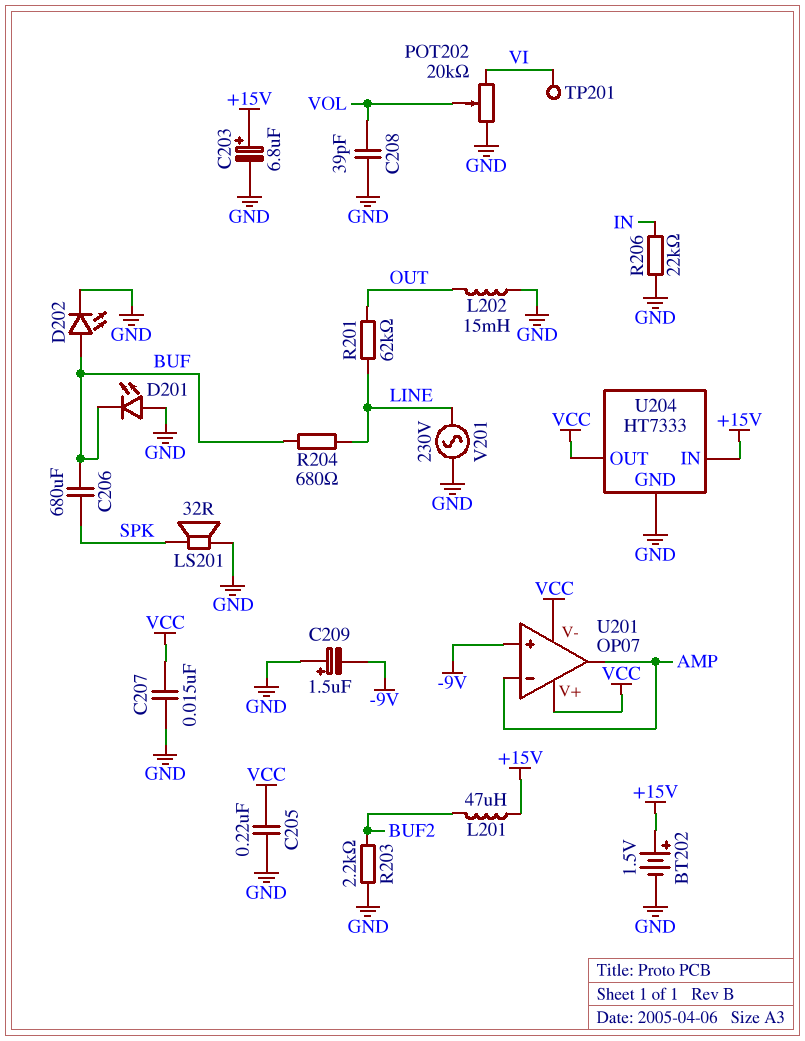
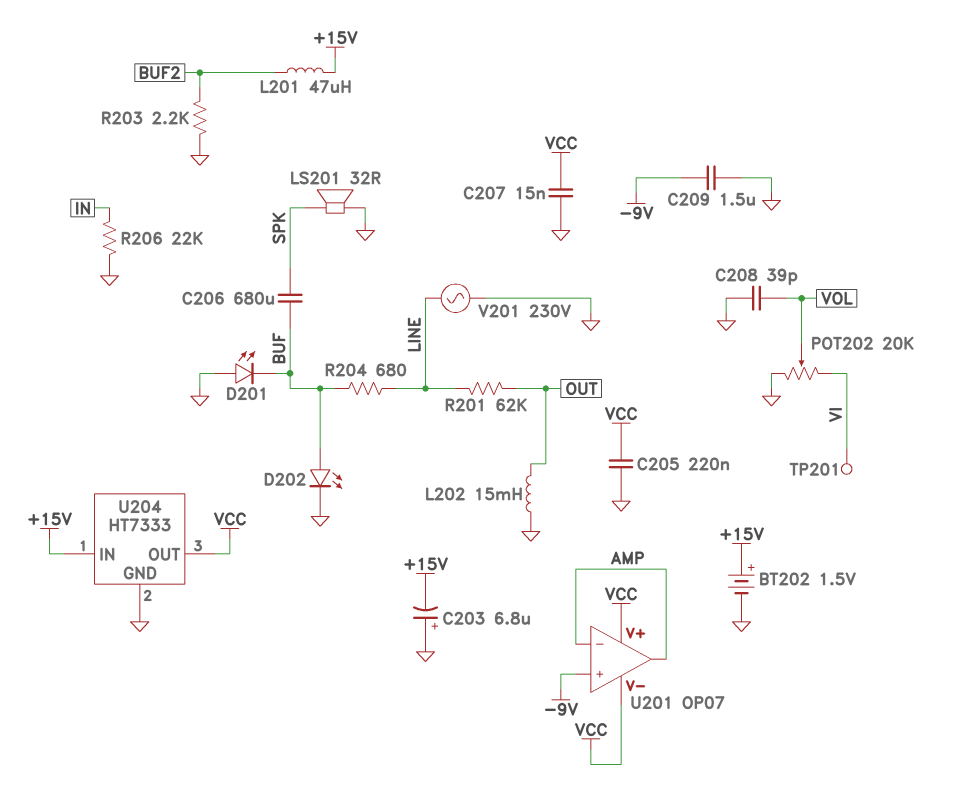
C203: 6.8uF (plus +15V, minus GND) -> 6.8uF (plus GND, minus +15V)
C209: 1.5uF (plus GND, minus -9V) -> 1.5uF (-9V, GND)

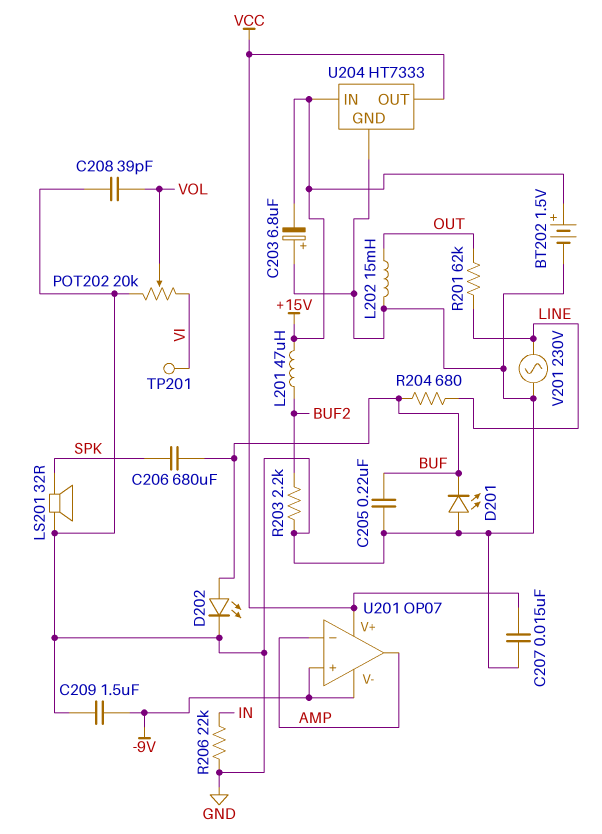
C205: 220nF (GND, VCC) -> 220nF (BUF, GND)
U201 pin V-: VCC -> -9V

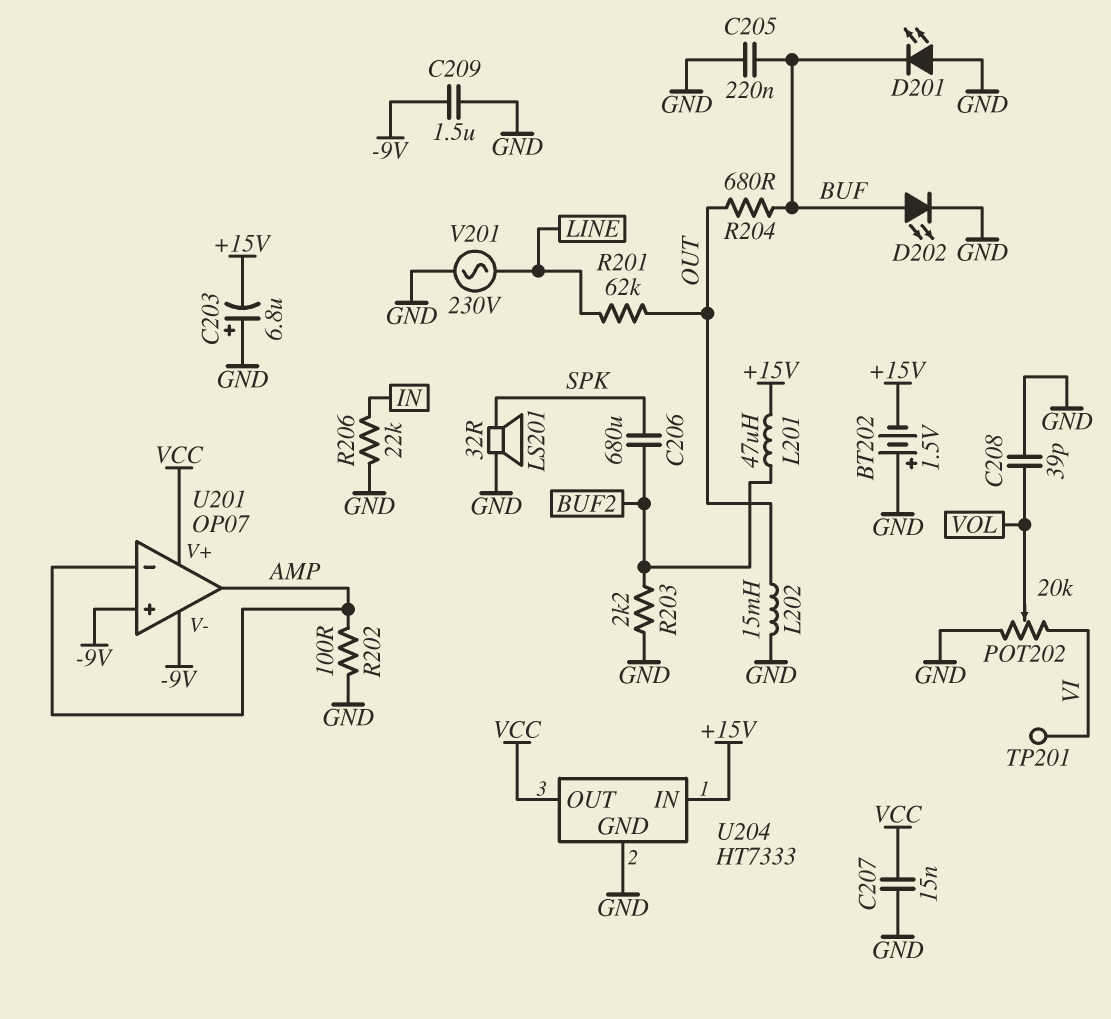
BT202: 1.5V (plus +15V, minus GND) -> 1.5V (plus GND, minus +15V)
C206: 680uF (BUF, SPK) -> 680uF (BUF2, SPK)
R202: none -> 100 (AMP, GND)
R204: 680 (BUF, LINE) -> 680 (BUF, OUT)

